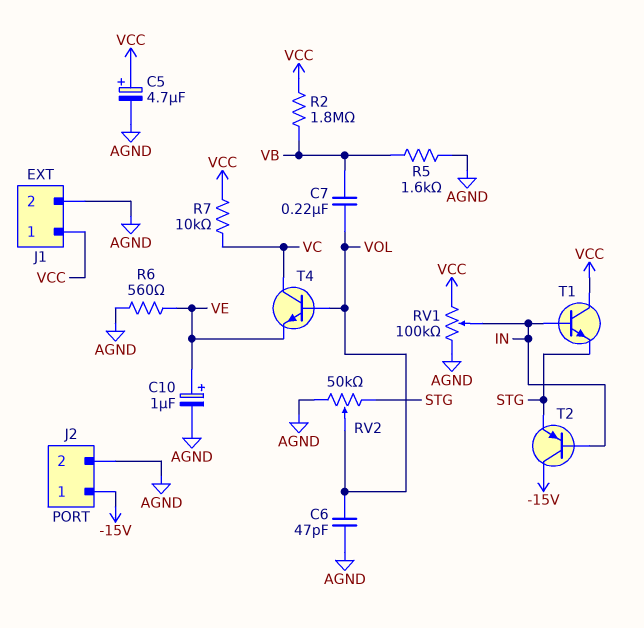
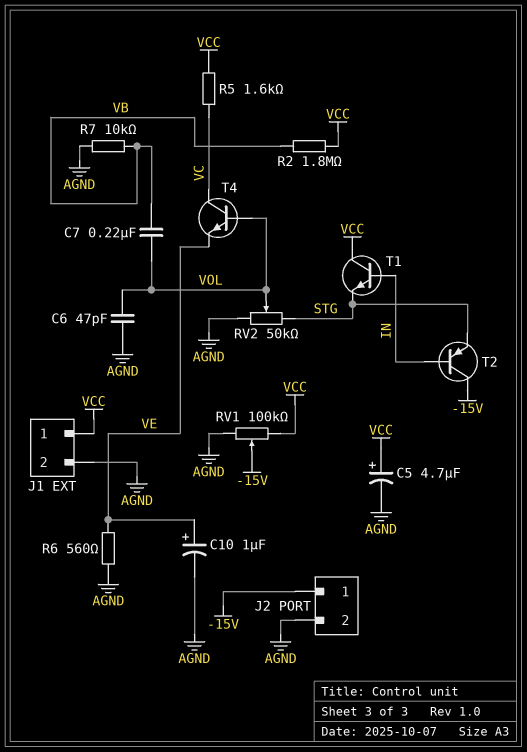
R5: 1.6k (AGND, VB) -> 1.6k (VC, VCC)
R7: 10k (VC, VCC) -> 10k (AGND, VB)
RV1: 100k (AGND, VCC, wiper IN) -> 100k (AGND, VCC, wiper -15V)

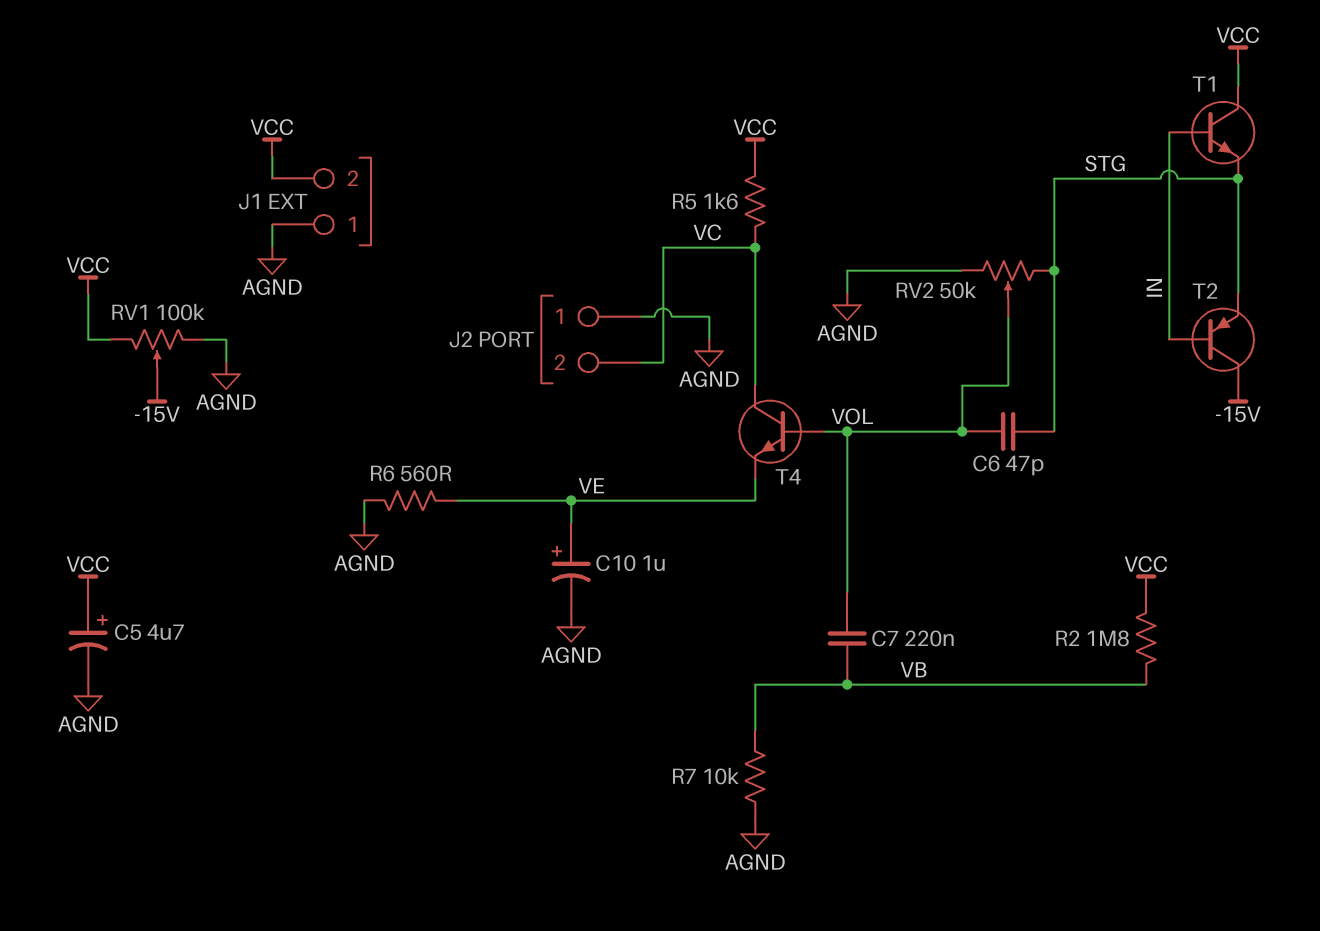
C6: 47pF (AGND, VOL) -> 47pF (STG, VOL)
J1 pin 1: VCC -> AGND
J1 pin 2: AGND -> VCC
J2 pin 1: -15V -> AGND
J2 pin 2: AGND -> VC

